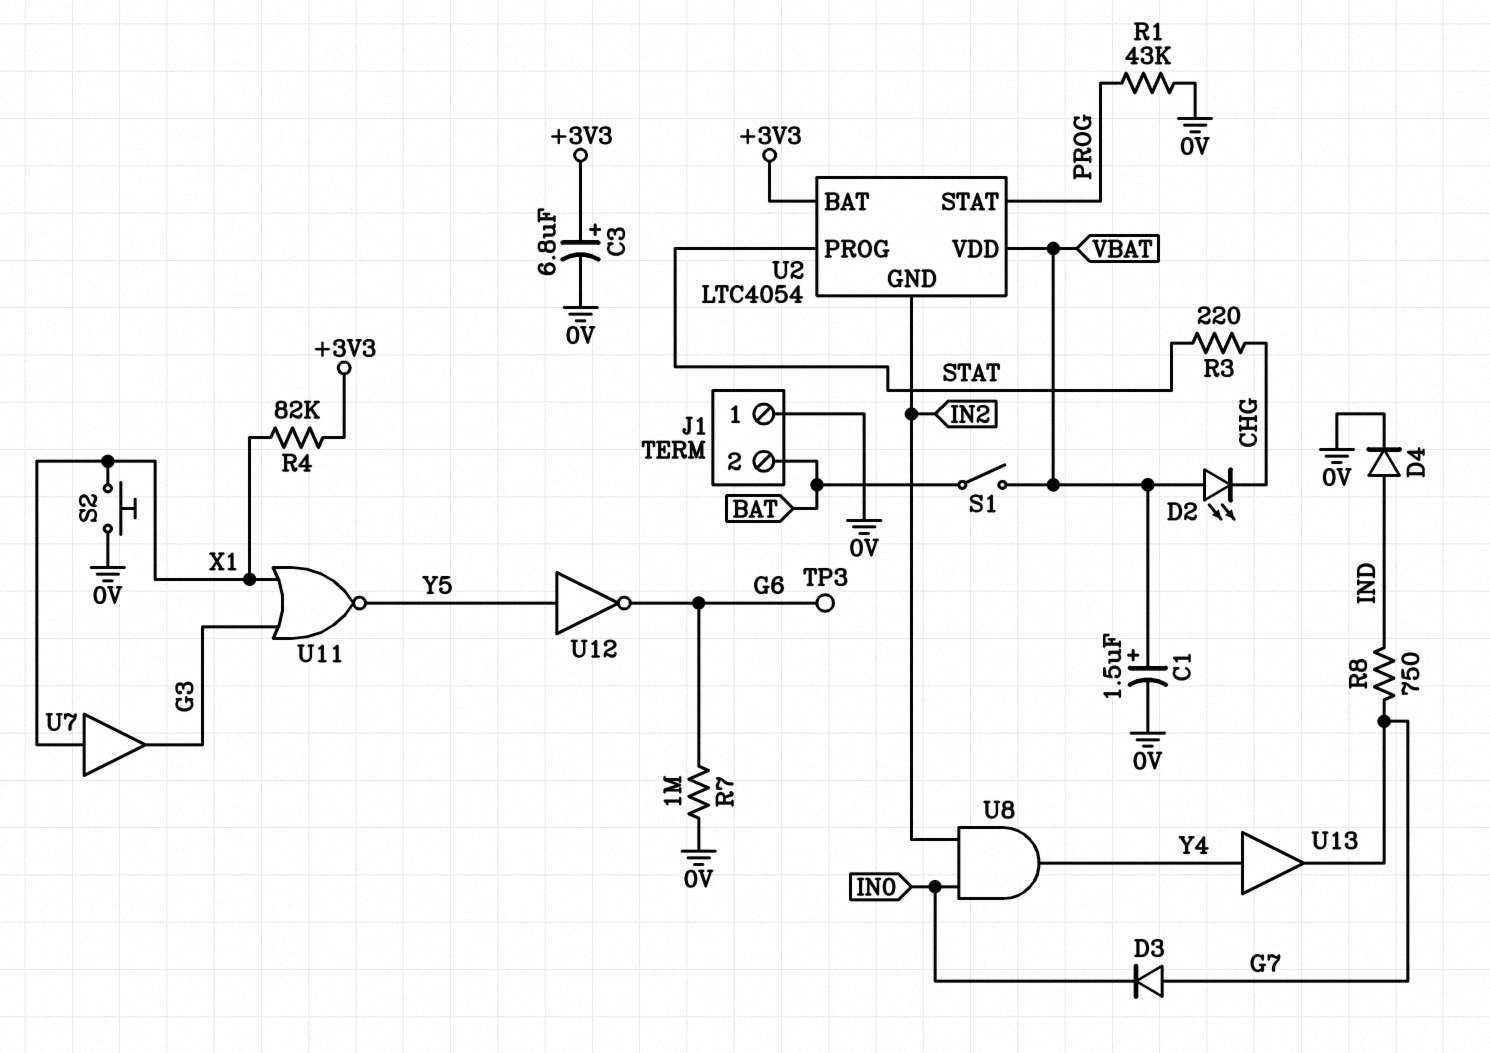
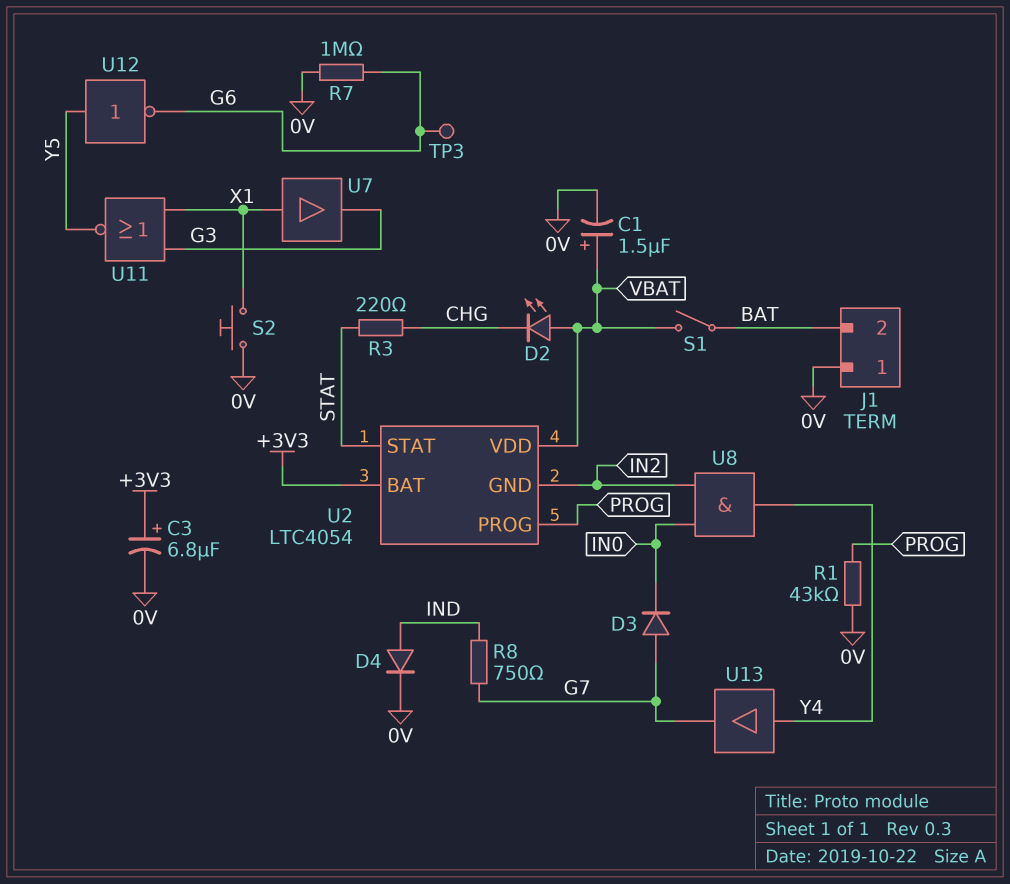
R4: 82k (+3V3, X1) -> none
U2 pin PROG: STAT -> PROG
U2 pin STAT: PROG -> STAT

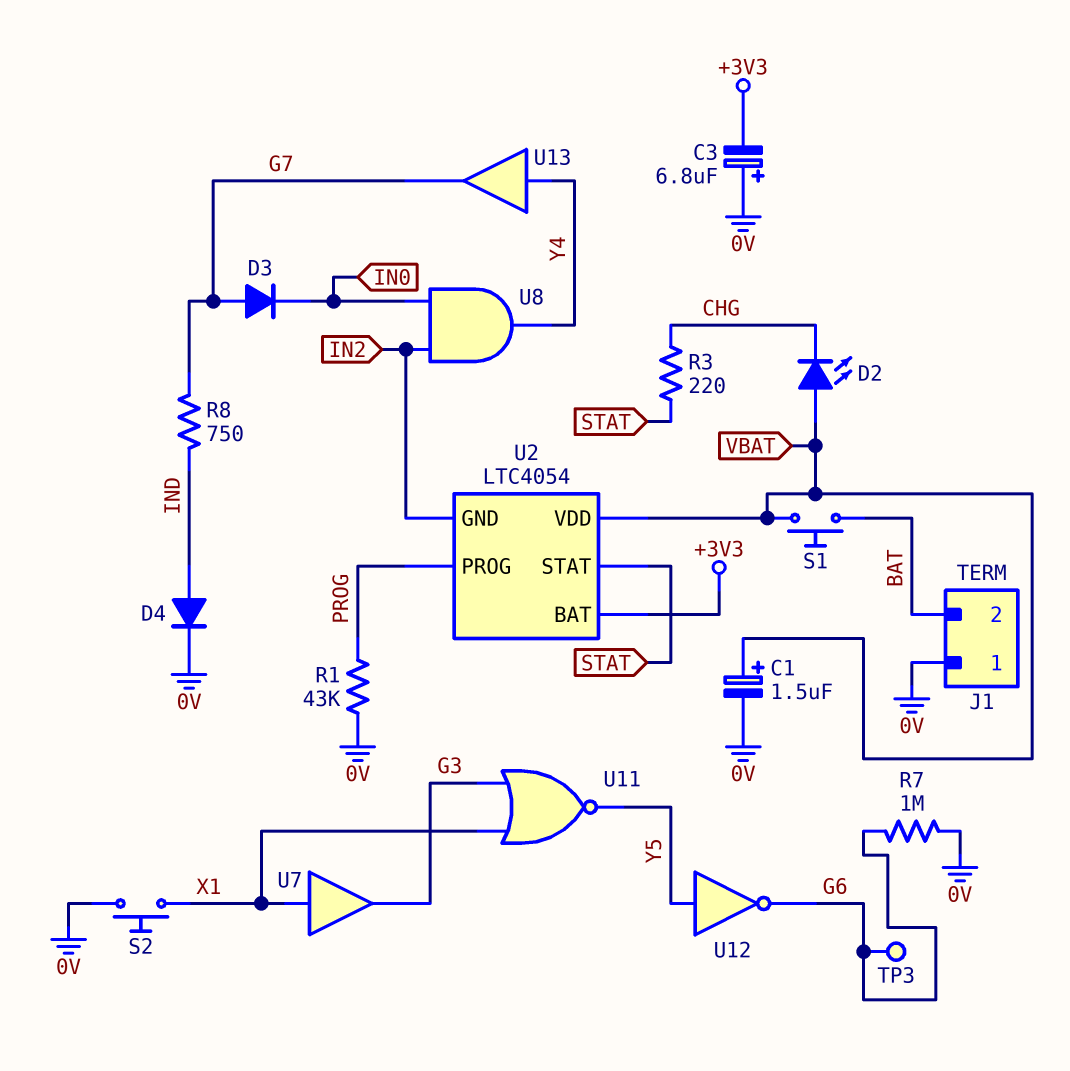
C3: 6.8uF (plus +3V3, minus 0V) -> 6.8uF (plus 0V, minus +3V3)
S1: switch (BAT, VBAT) -> button (BAT, VBAT)

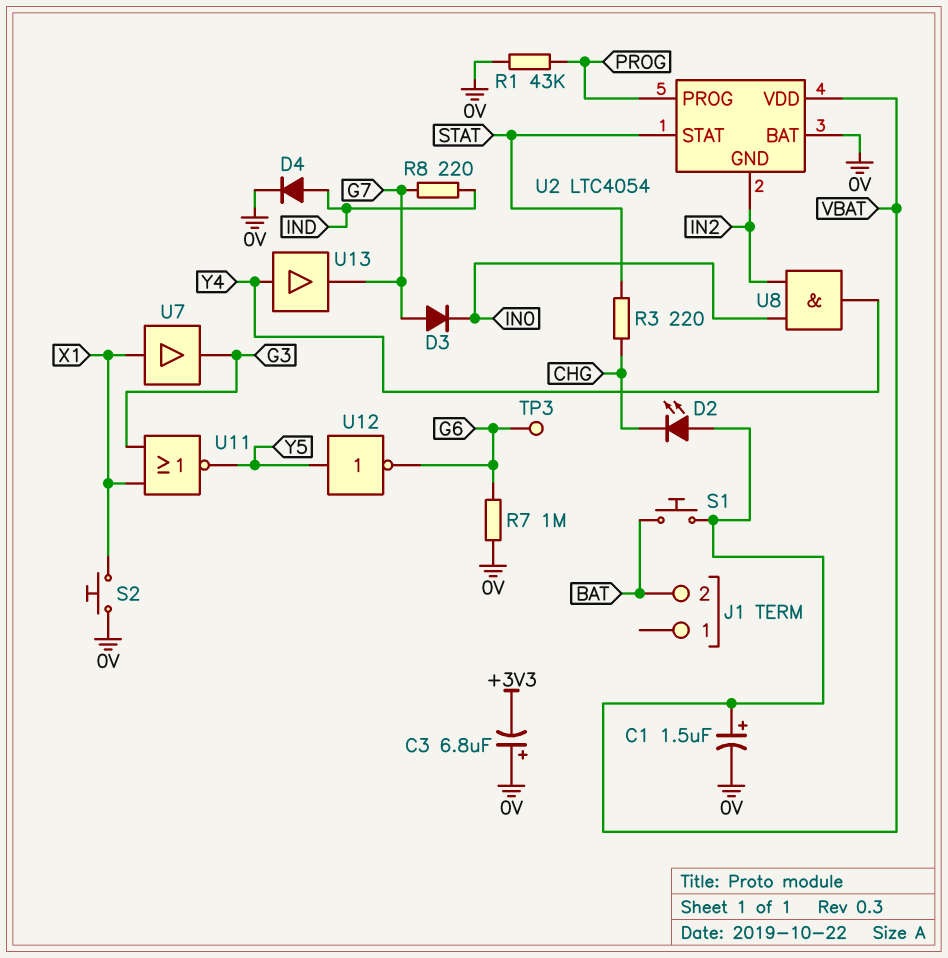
J1 pin 1: 0V -> none
R8: 750 (G7, IND) -> 220 (G7, IND)
U2 pin BAT: +3V3 -> 0V

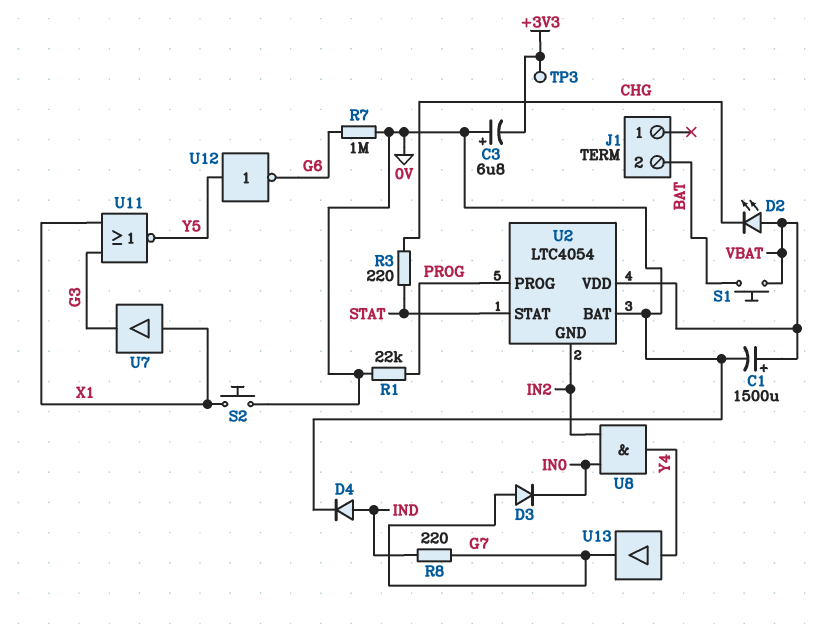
C1: 1.5uF (plus VBAT, minus 0V) -> 1500uF (plus VBAT, minus 0V)
R1: 43k (0V, PROG) -> 22k (0V, PROG)
TP3: test point (G6) -> test point (+3V3)

